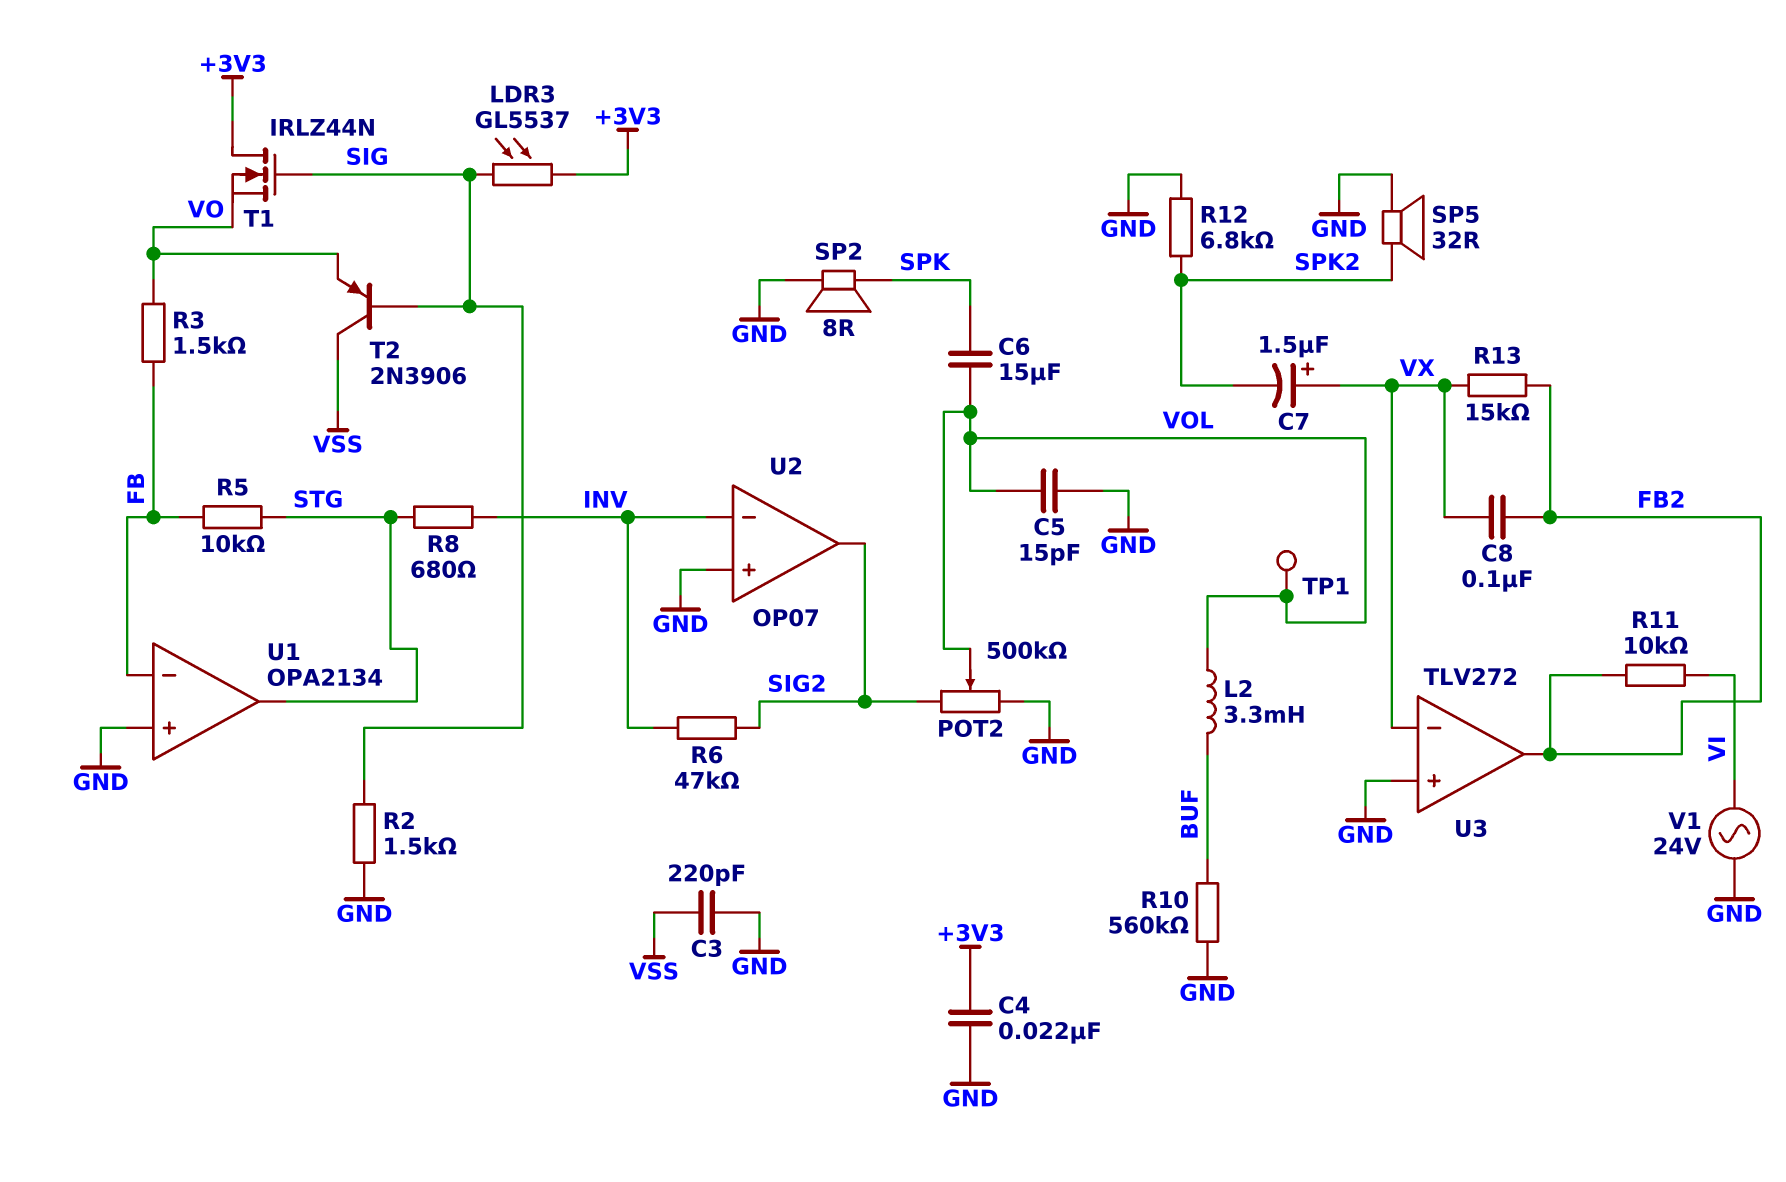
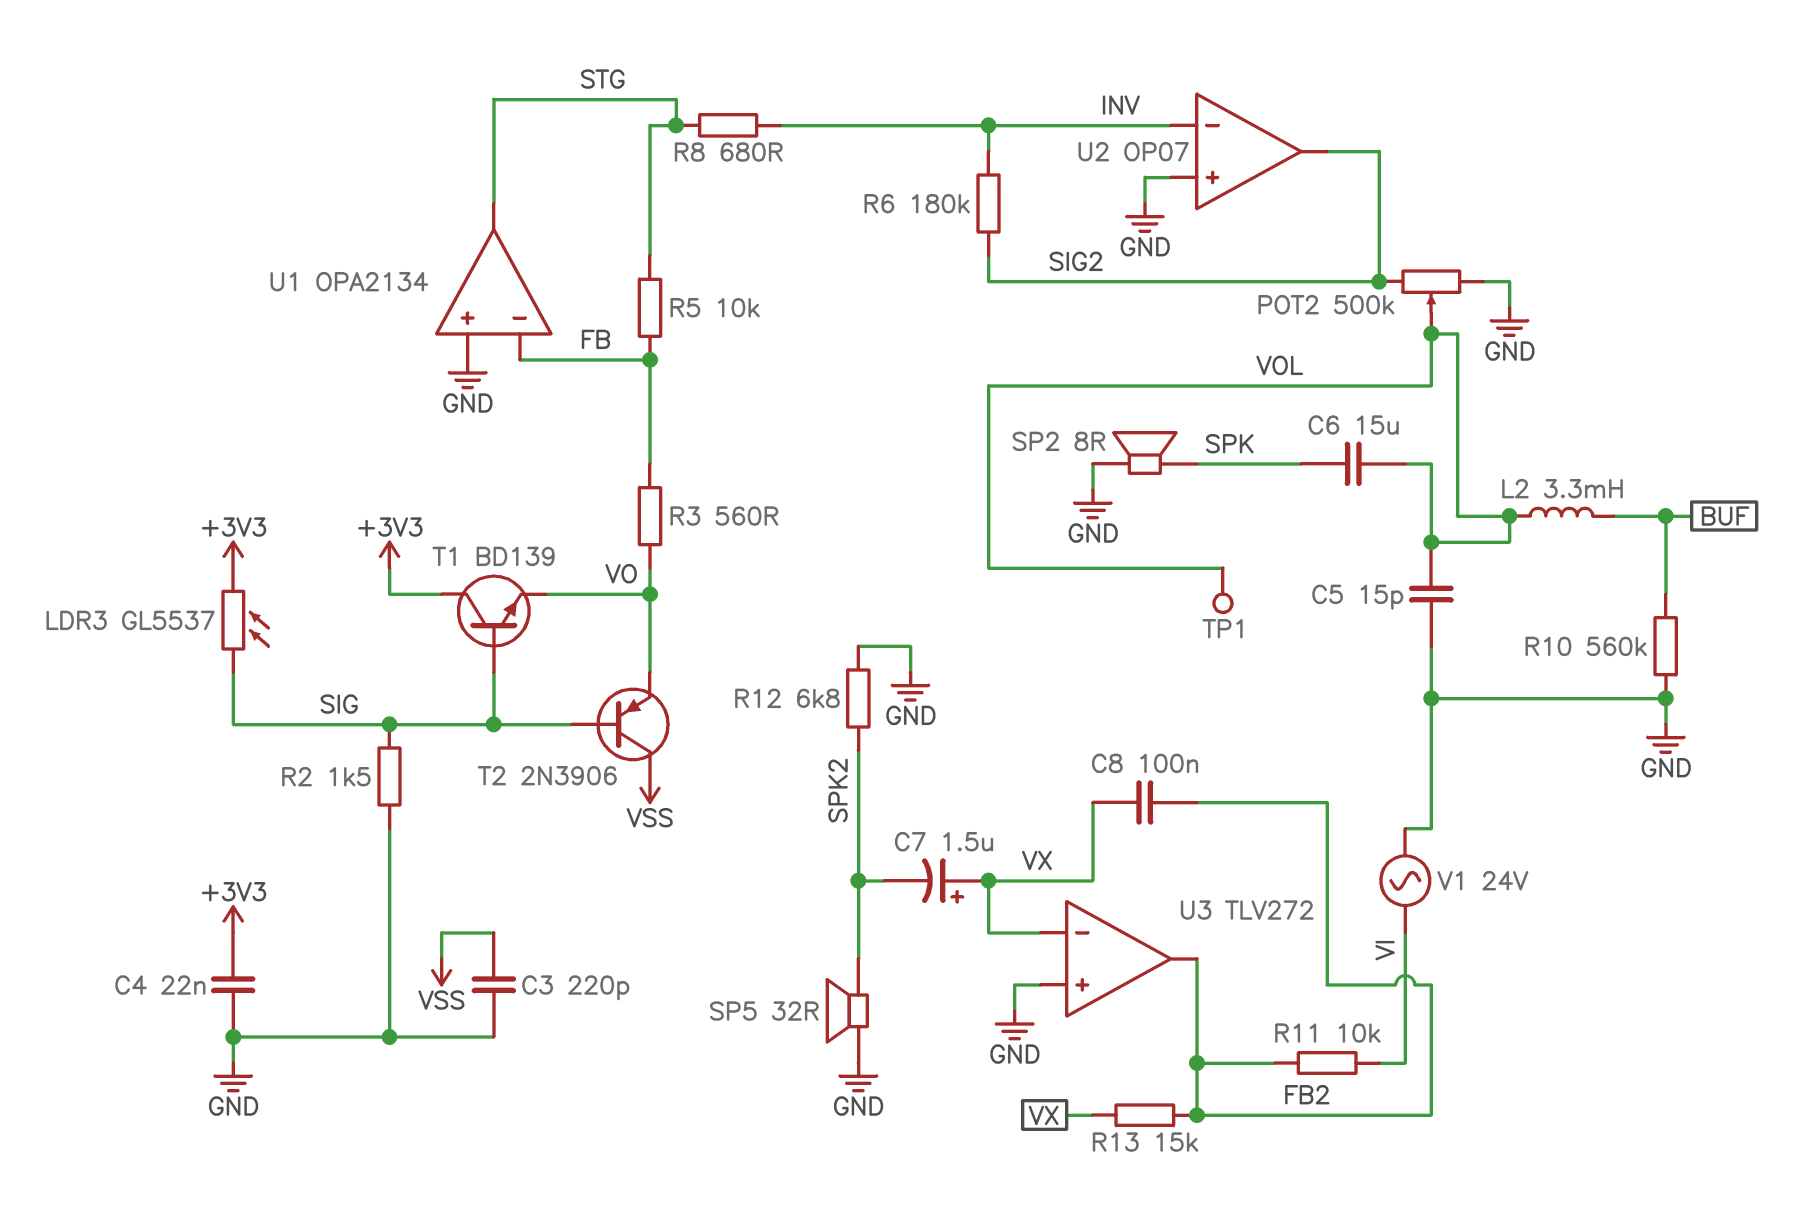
R3: 1.5k (FB, VO) -> 560 (FB, VO)
R6: 47k (INV, SIG2) -> 180k (INV, SIG2)
T1: NMOS IRLZ44N (G SIG, D +3V3, S VO) -> NPN BD139 (B SIG, C +3V3, E VO)

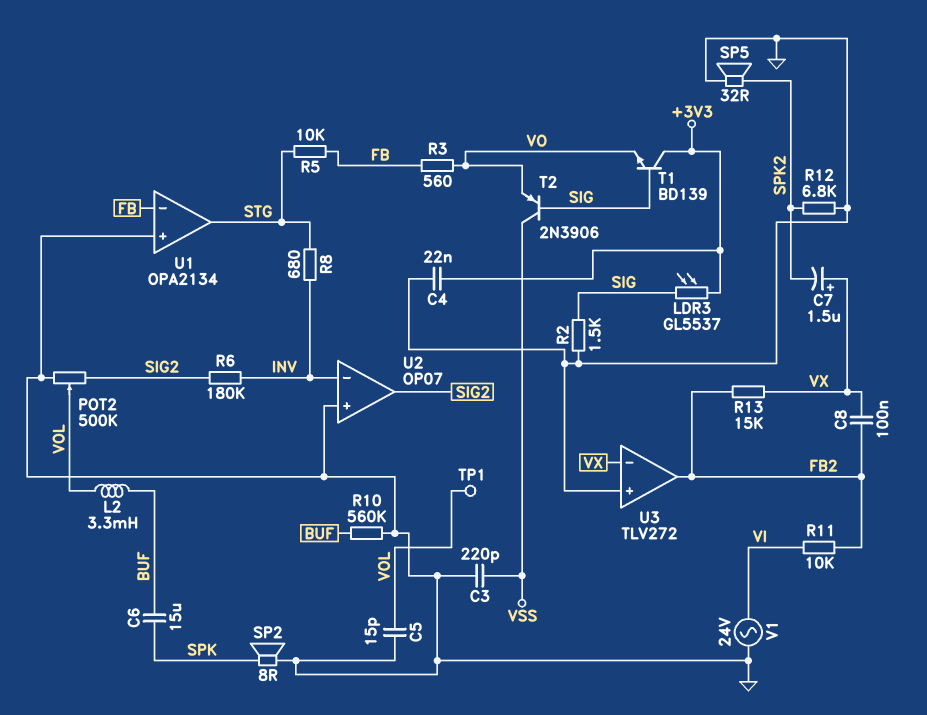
C6: 15uF (SPK, VOL) -> 15uF (BUF, SPK)

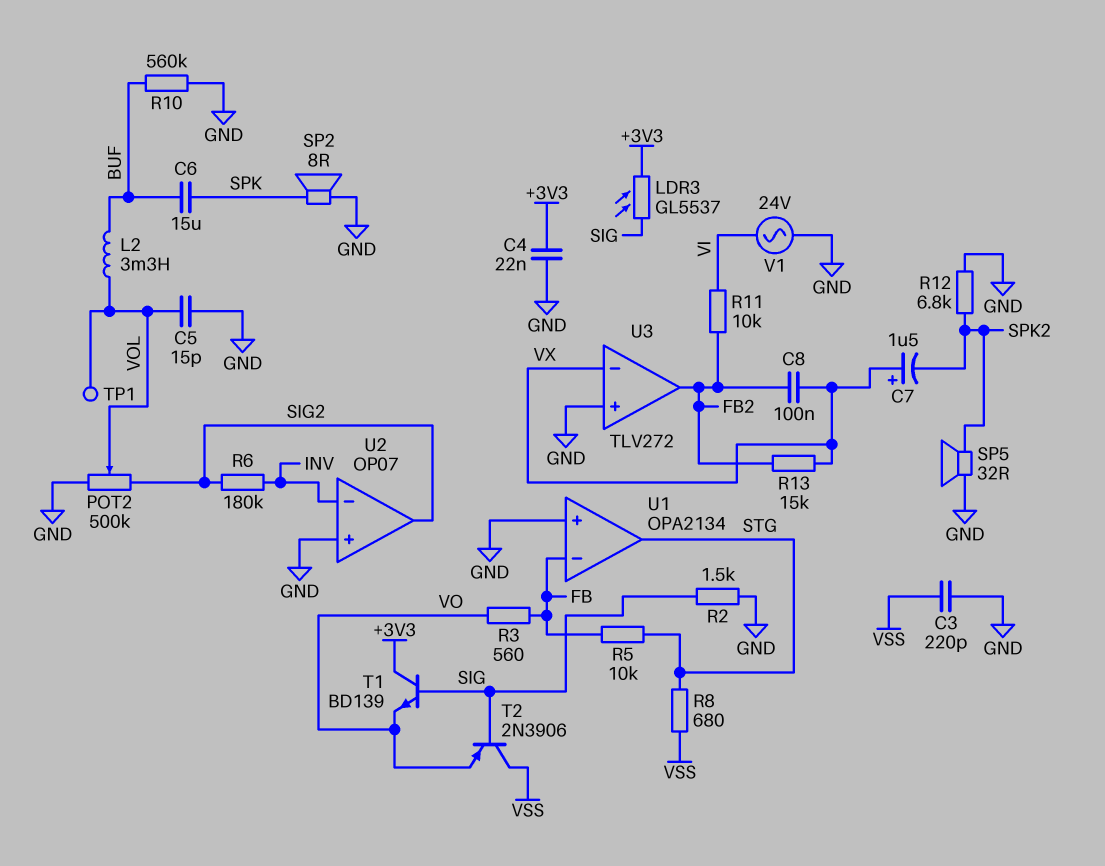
R8: 680 (INV, STG) -> 680 (STG, VSS)

